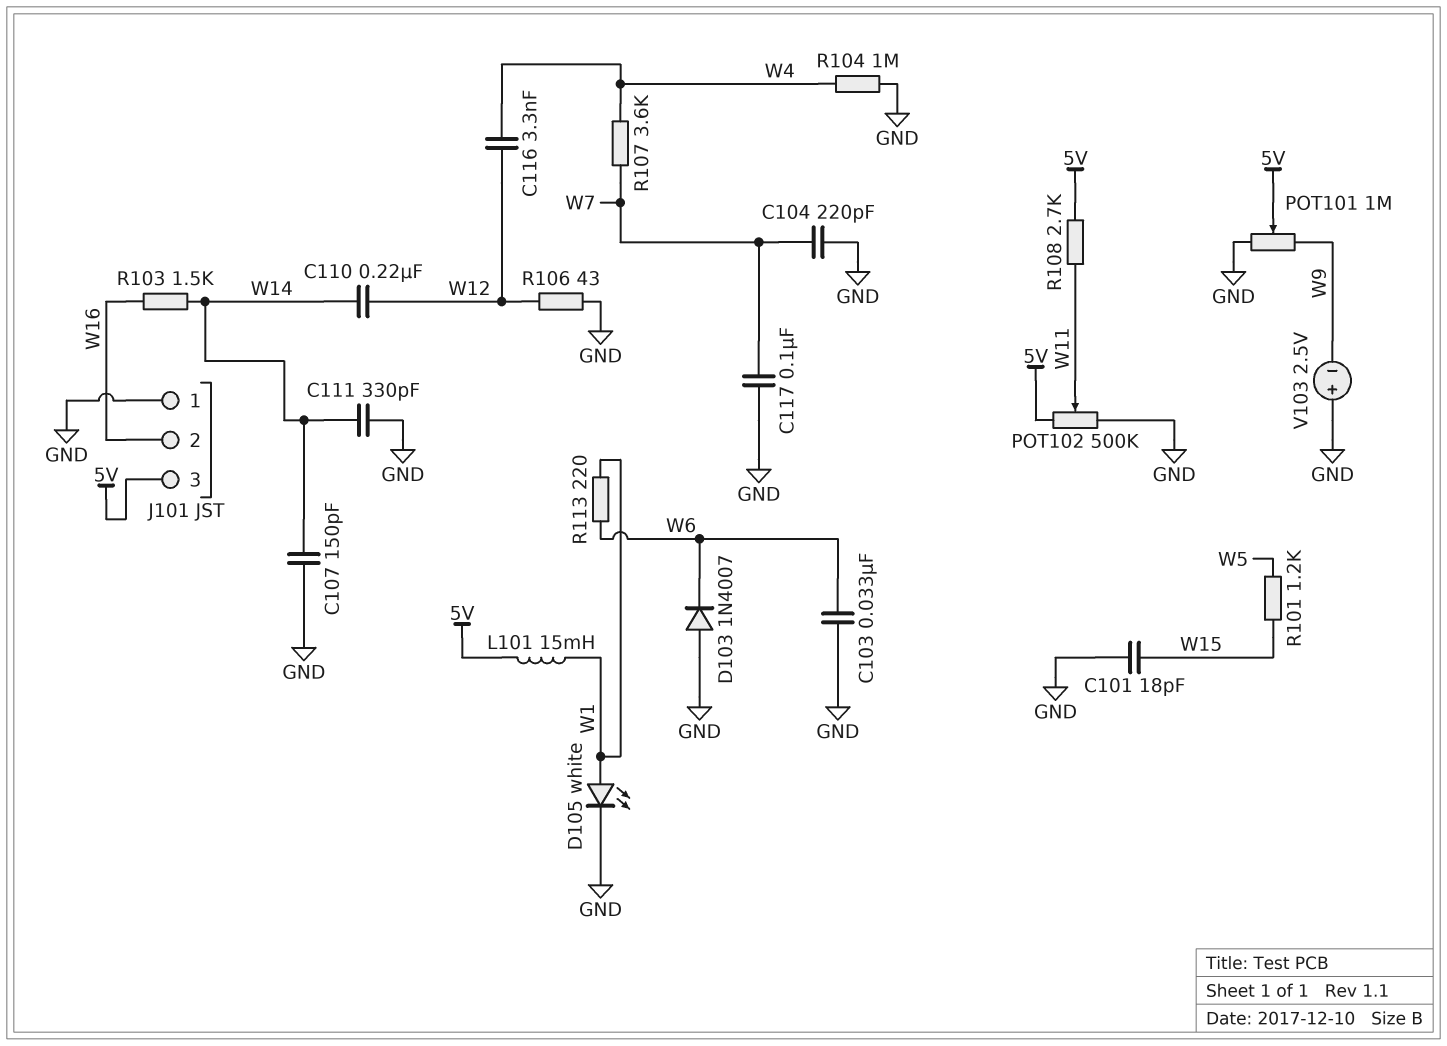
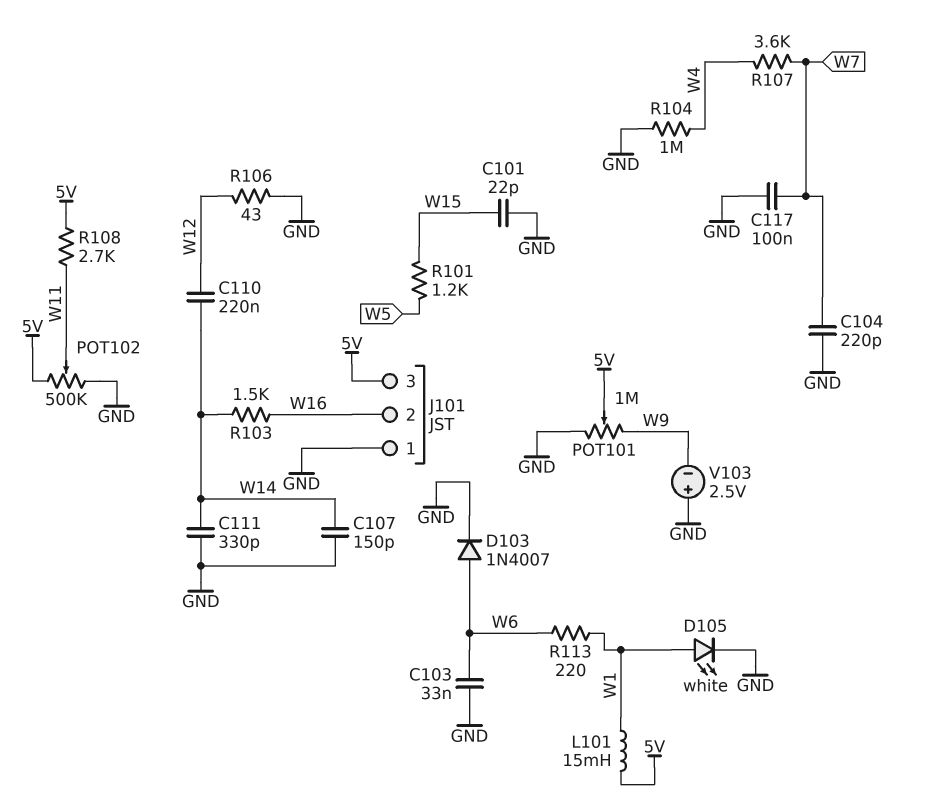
C101: 18pF (GND, W15) -> 22pF (GND, W15)
C116: 3.3nF (W4, W12) -> none
D103: diode 1N4007 (A GND, K W6) -> diode 1N4007 (A W6, K GND)

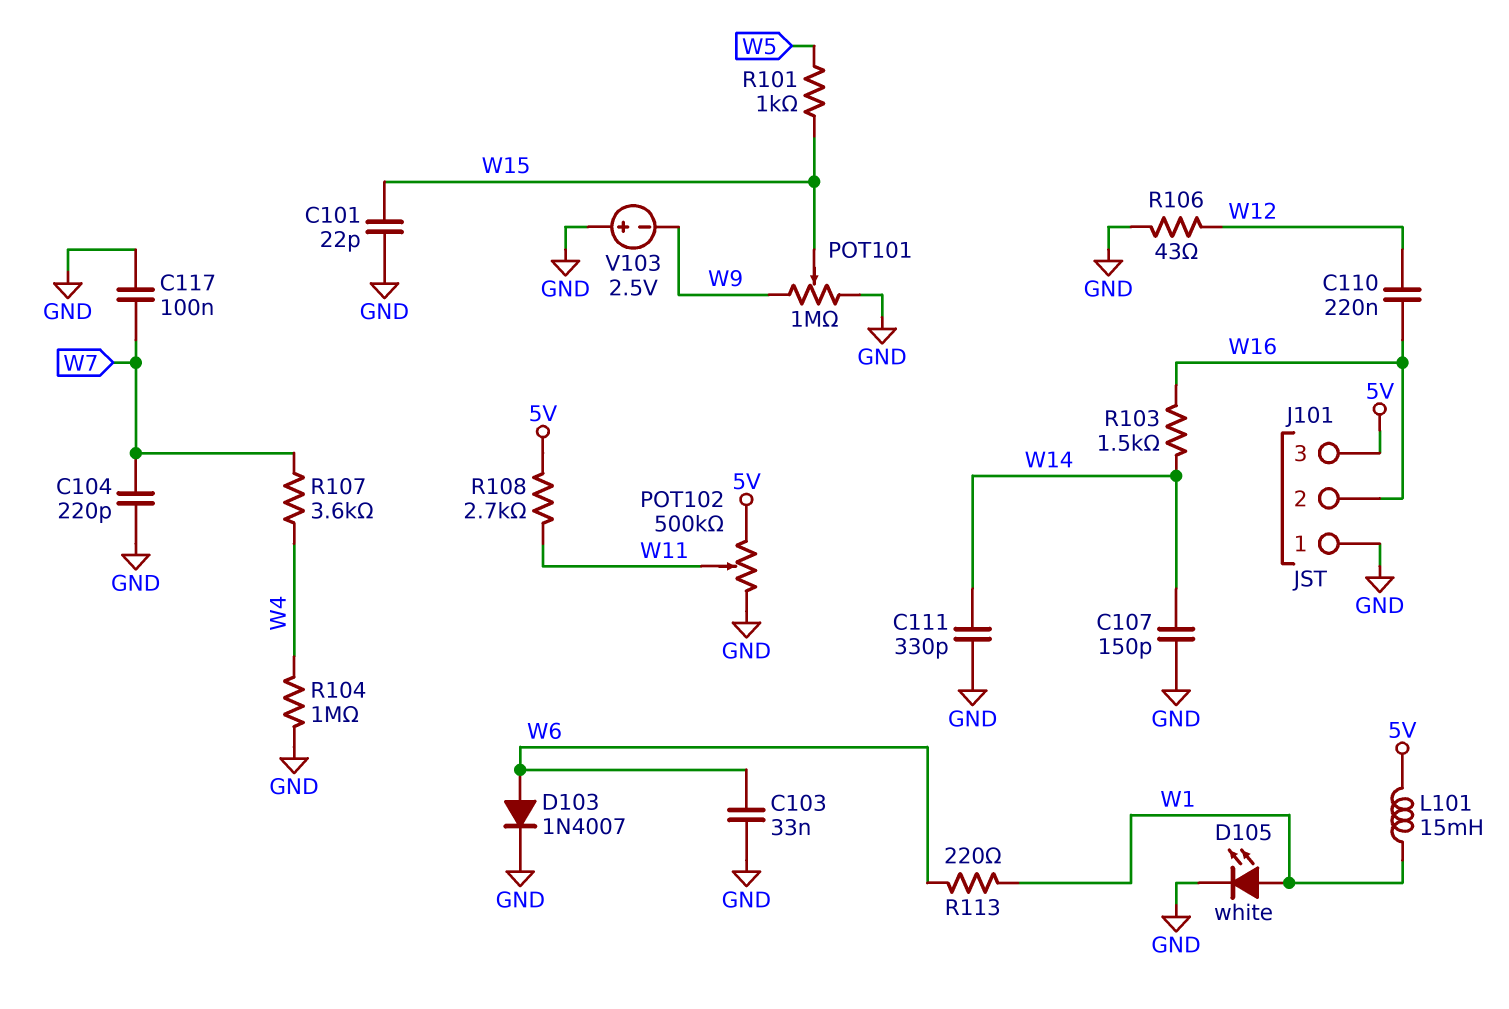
C110: 220nF (W12, W14) -> 220nF (W12, W16)
POT101: 1M (GND, W9, wiper 5V) -> 1M (GND, W9, wiper W15)
R101: 1.2k (W5, W15) -> 1k (W5, W15)

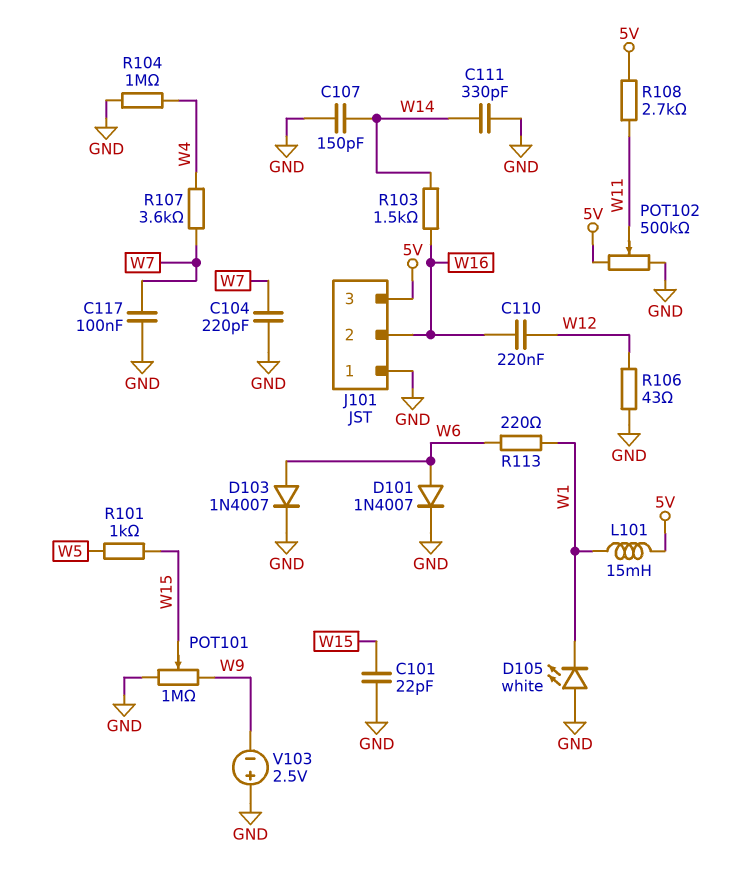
C103: 33nF (GND, W6) -> none
D101: none -> diode 1N4007 (A W6, K GND)
D105: LED white (A W1, K GND) -> LED white (A GND, K W1)

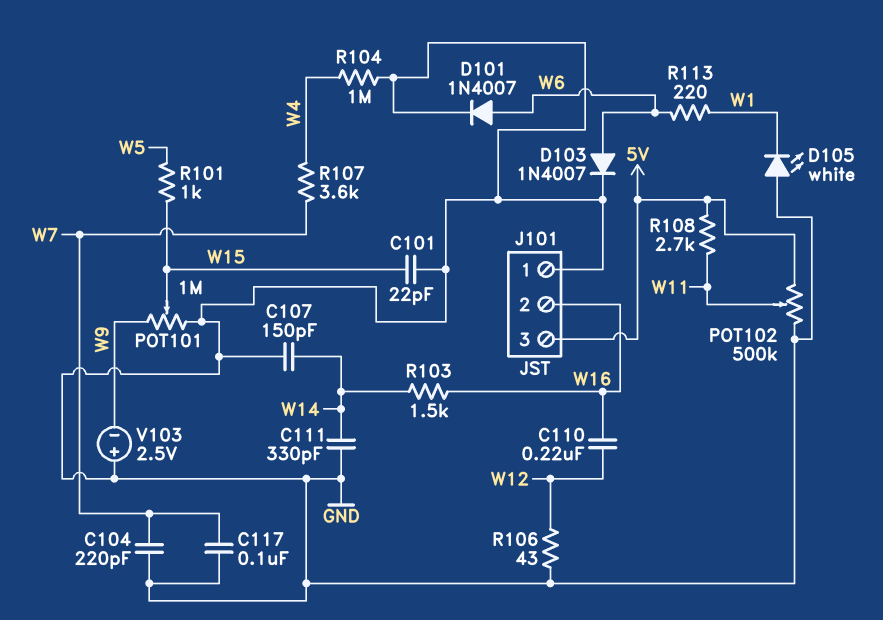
L101: 15mH (5V, W1) -> none

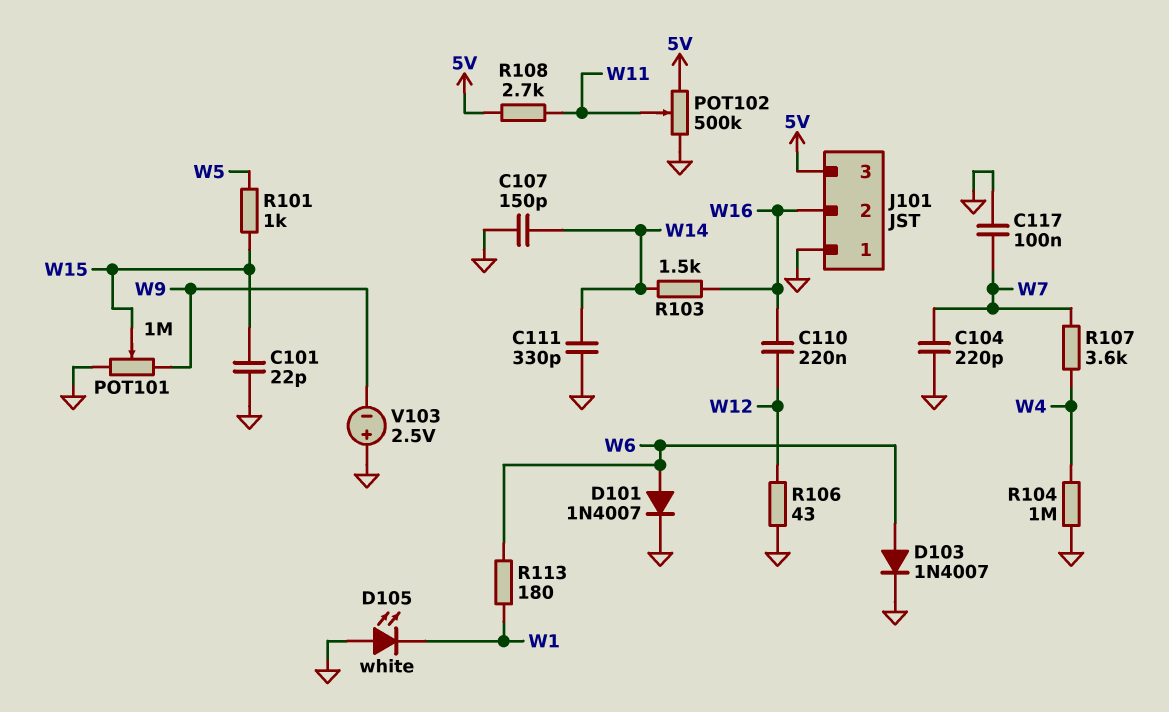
R113: 220 (W1, W6) -> 180 (W1, W6)

